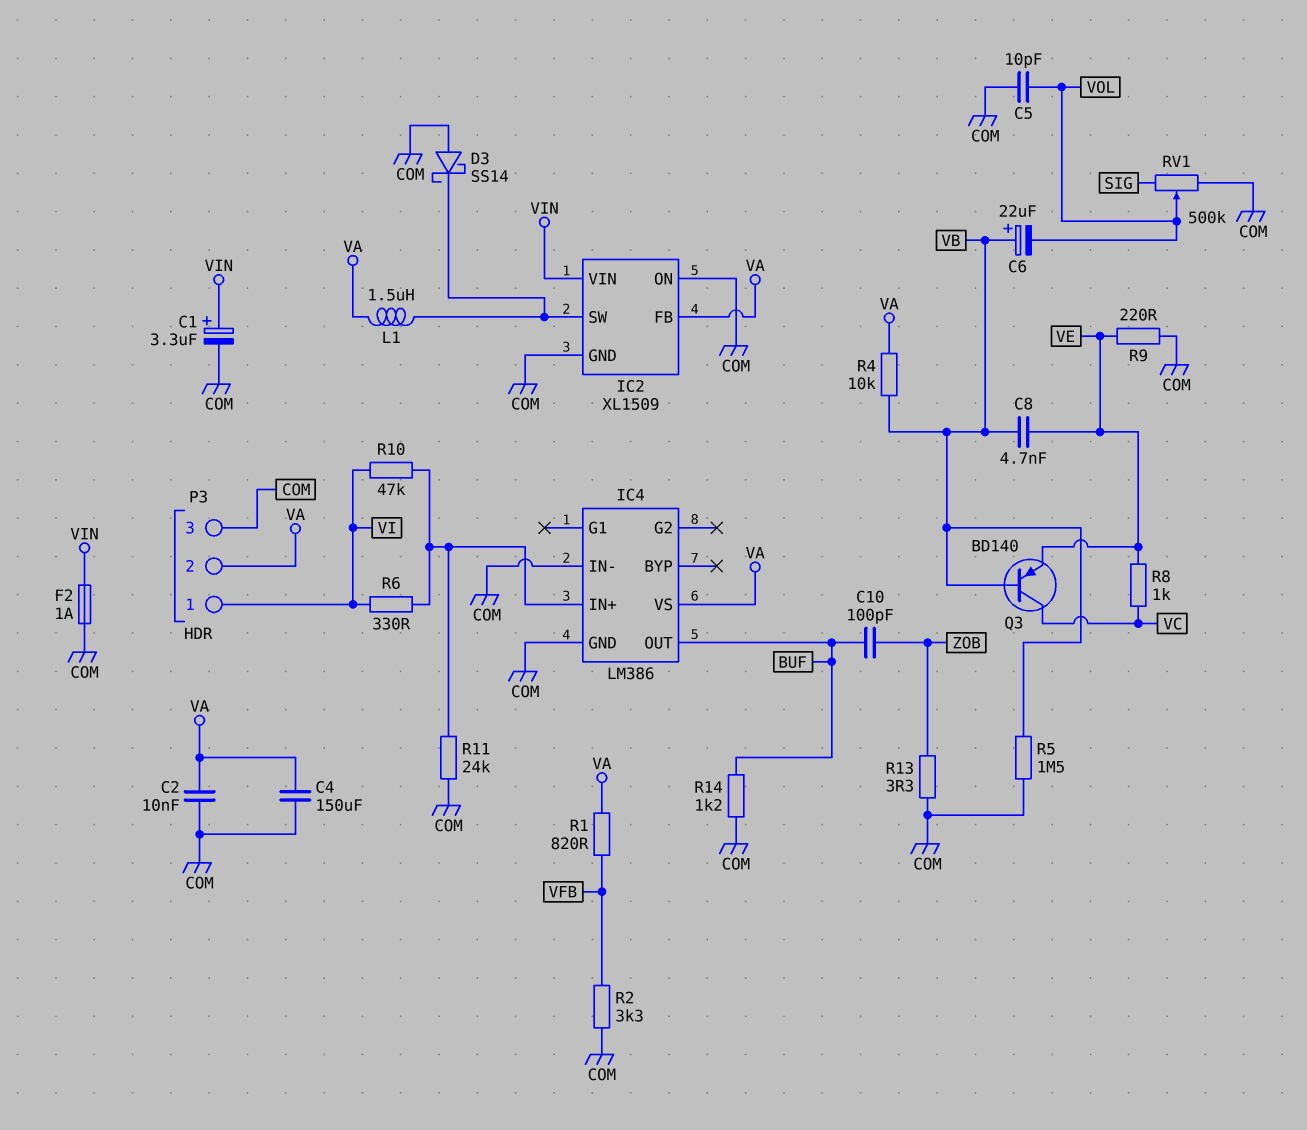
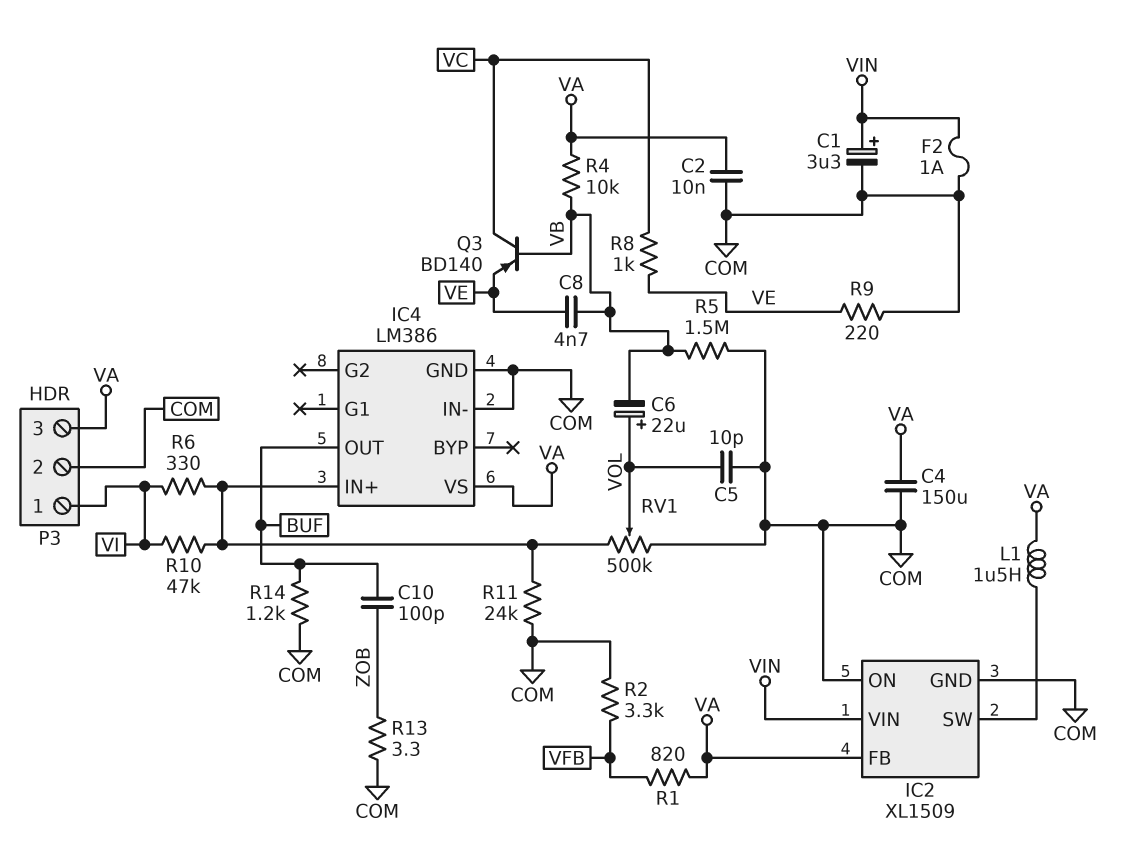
C6: 22uF (plus VB, minus VOL) -> 22uF (plus VOL, minus VB)
D3: schottky SS14 (A COM, K IC2/SW) -> none
P3 pin 2: VA -> COM
P3 pin 3: COM -> VA
RV1: 500k (COM, SIG, wiper VOL) -> 500k (COM, IC4/IN+, wiper VOL)

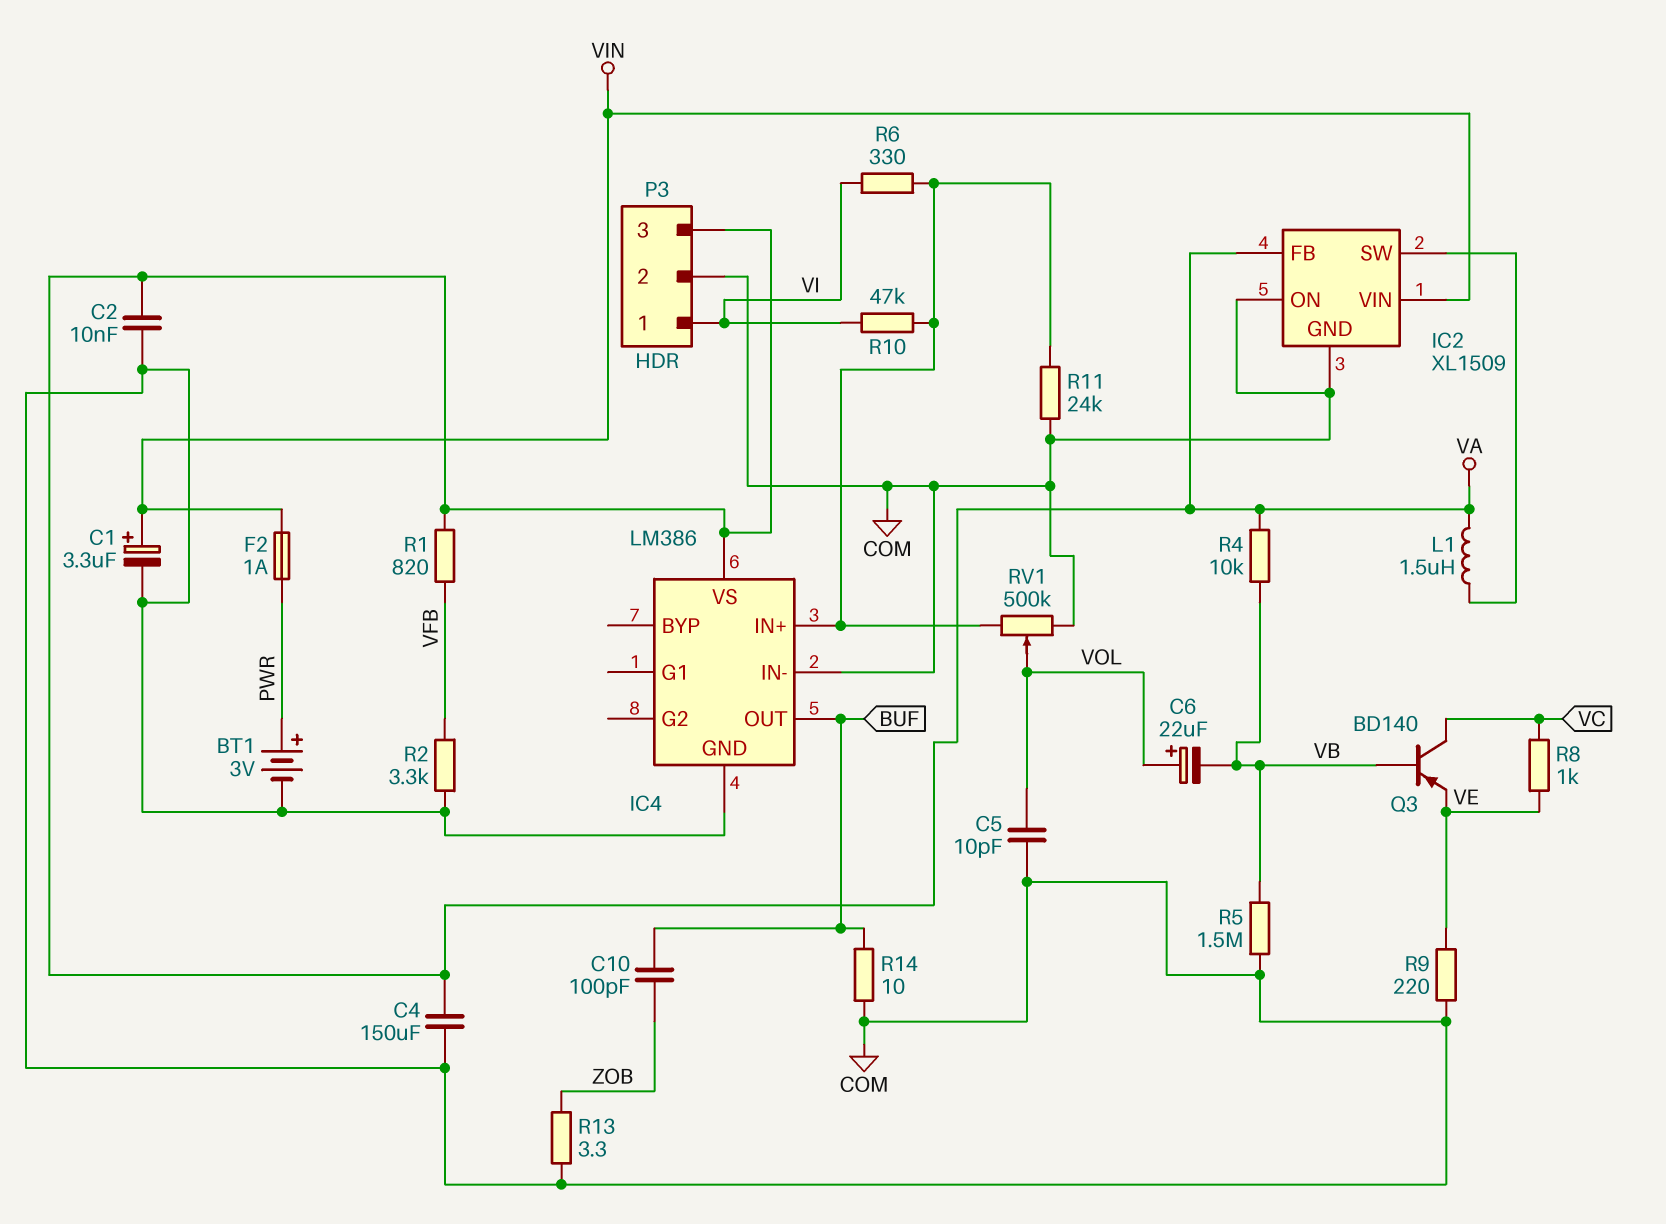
BT1: none -> 3V (plus PWR, minus COM)
C8: 4.7nF (VB, VE) -> none
F2: 1A (COM, VIN) -> 1A (PWR, VIN)
R14: 1.2k (BUF, COM) -> 10 (BUF, COM)

